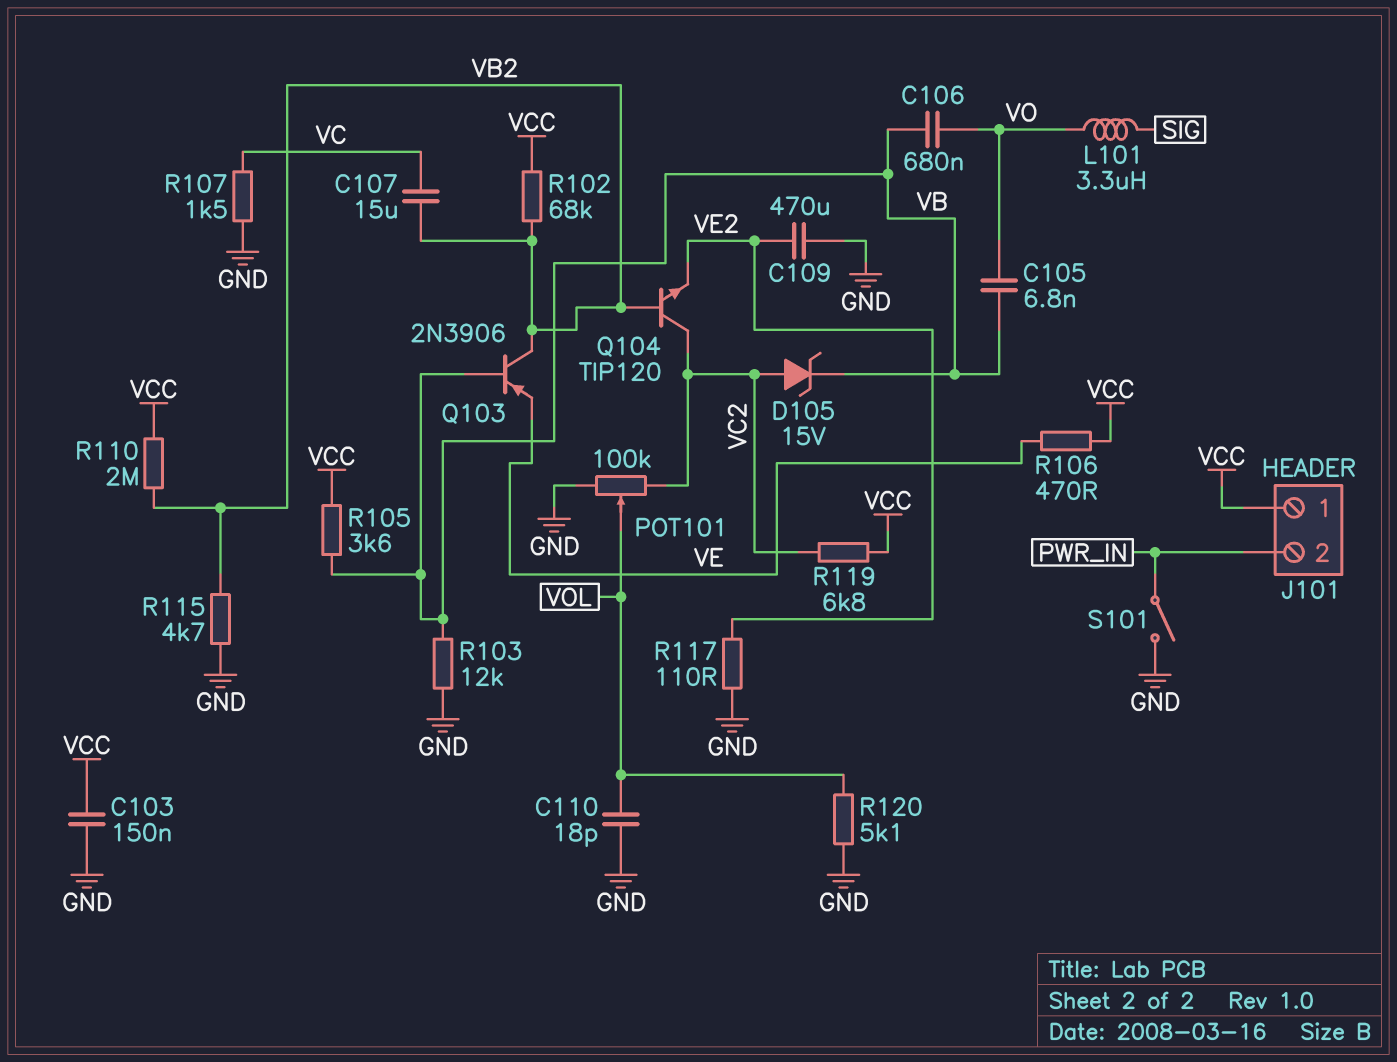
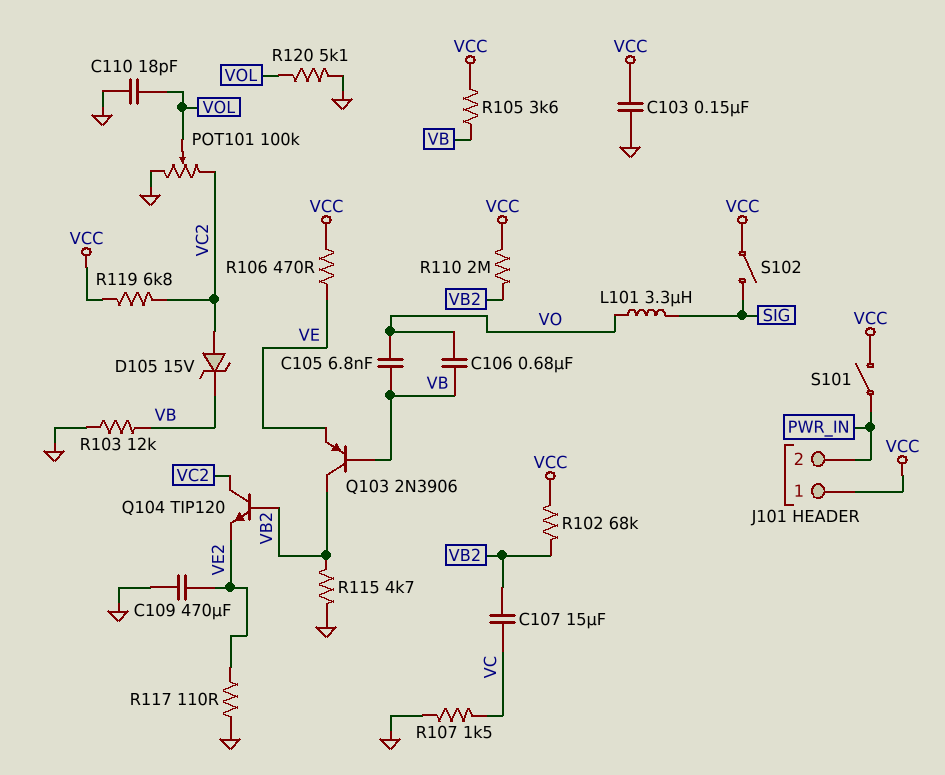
S101: switch (GND, PWR_IN) -> switch (PWR_IN, VCC)
S102: none -> switch (SIG, VCC)

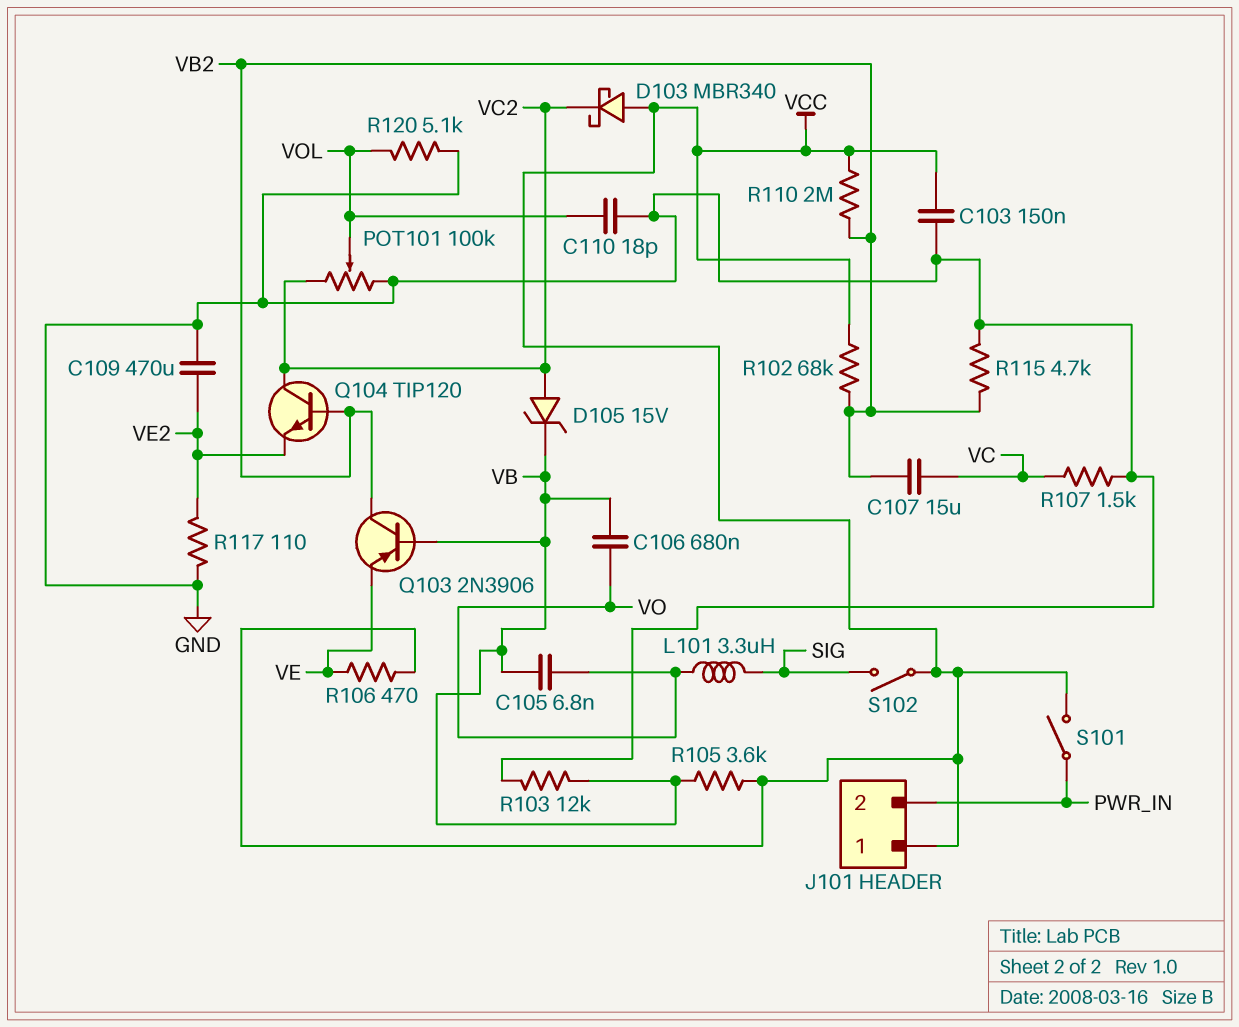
D103: none -> schottky MBR340 (A VCC, K VC2)
R119: 6.8k (VC2, VCC) -> none

